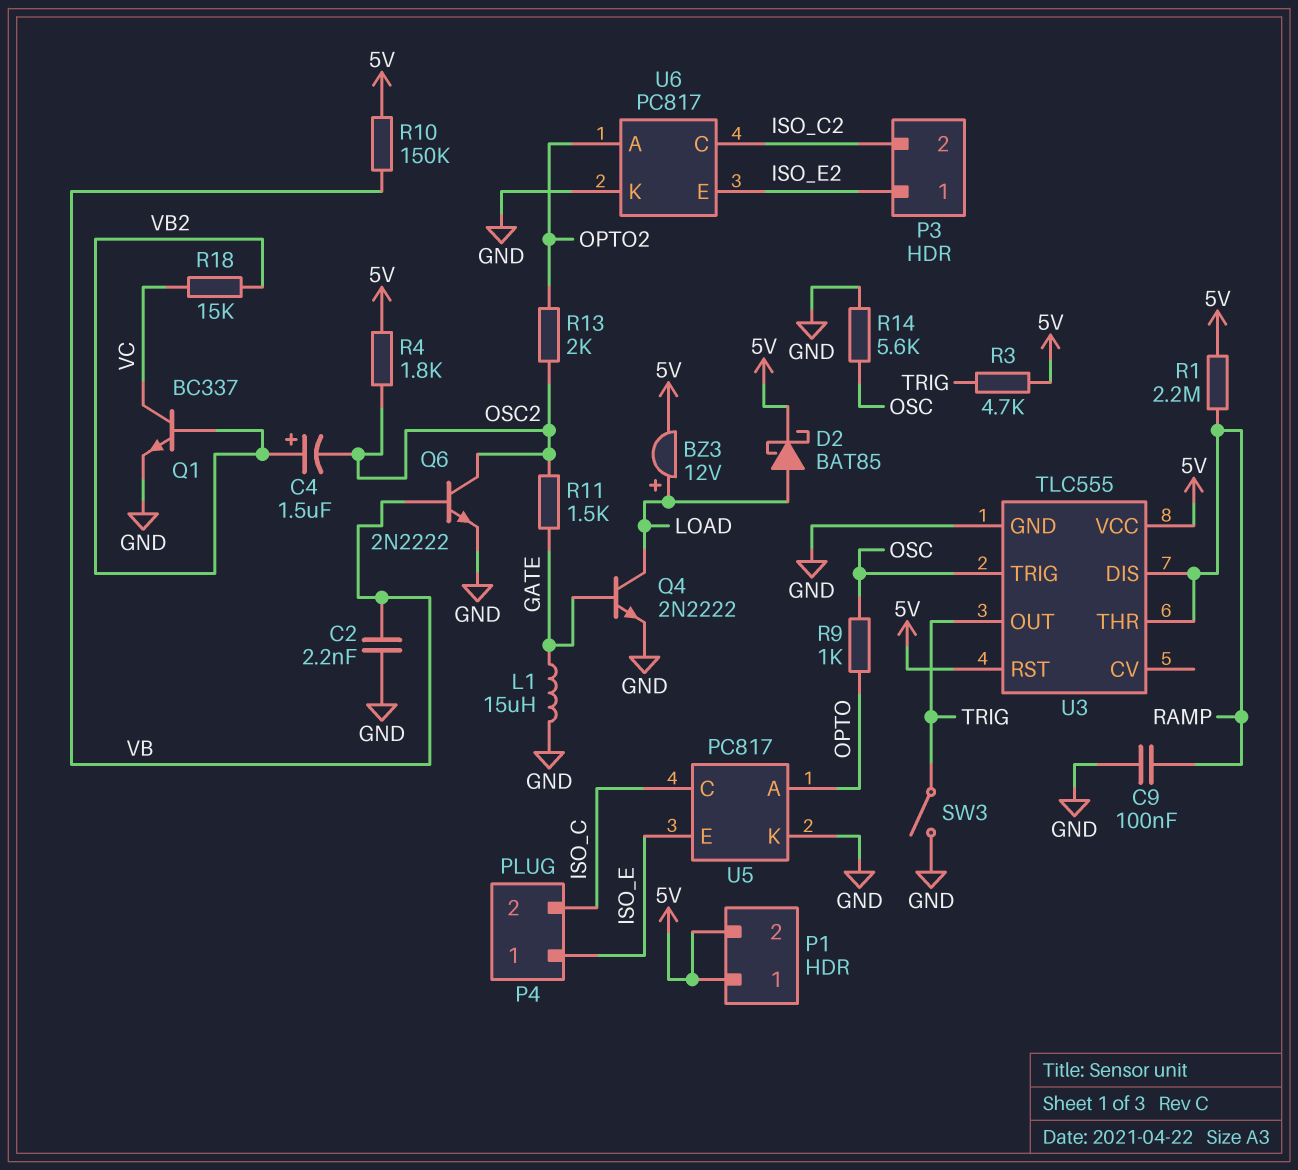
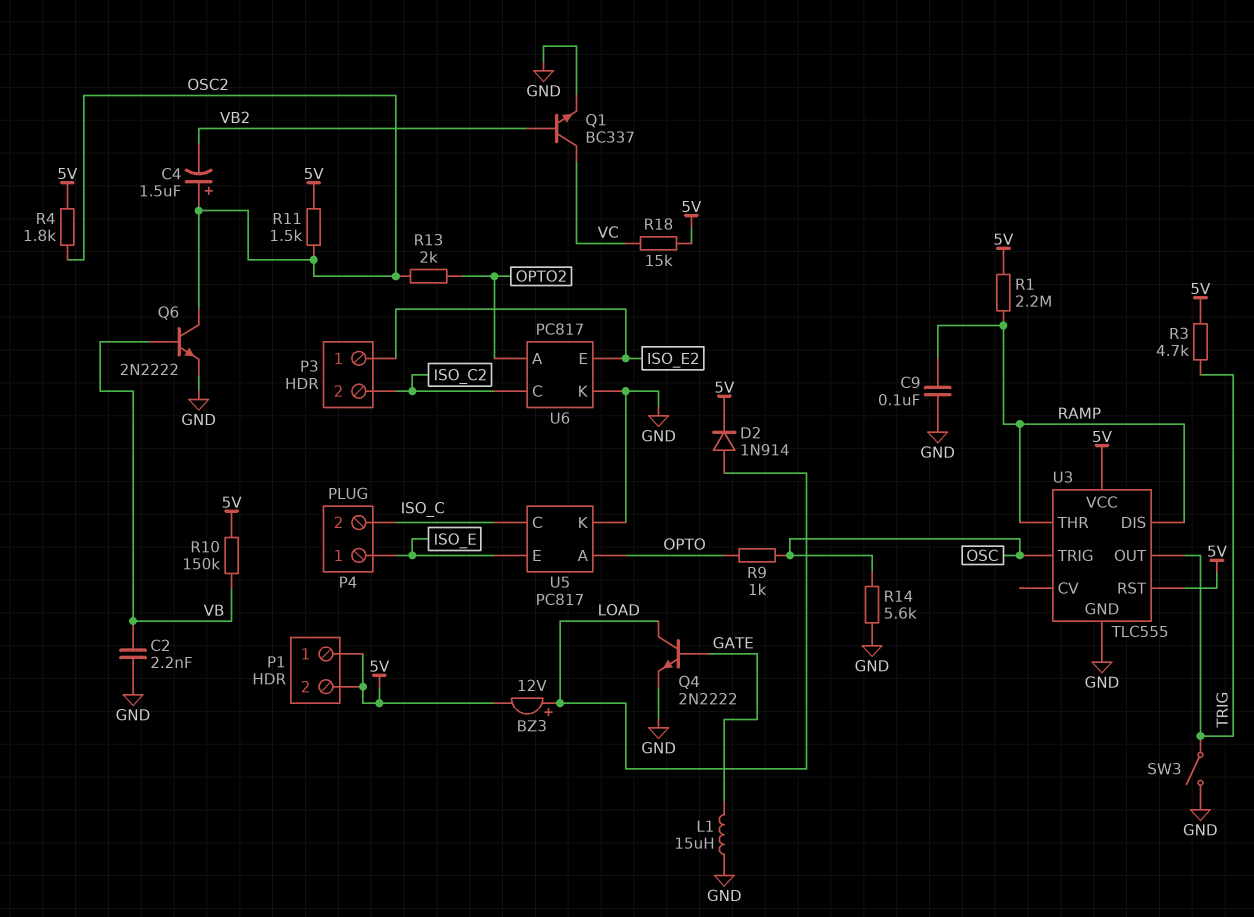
C4: 1.5uF (plus VB2, minus OSC2) -> 1.5uF (plus OSC2, minus VB2)
D2: schottky BAT85 (A LOAD, K 5V) -> diode 1N914 (A LOAD, K 5V)
R11: 1.5k (GATE, OSC2) -> 1.5k (5V, OSC2)
R18: 15k (VB2, VC) -> 15k (5V, VC)

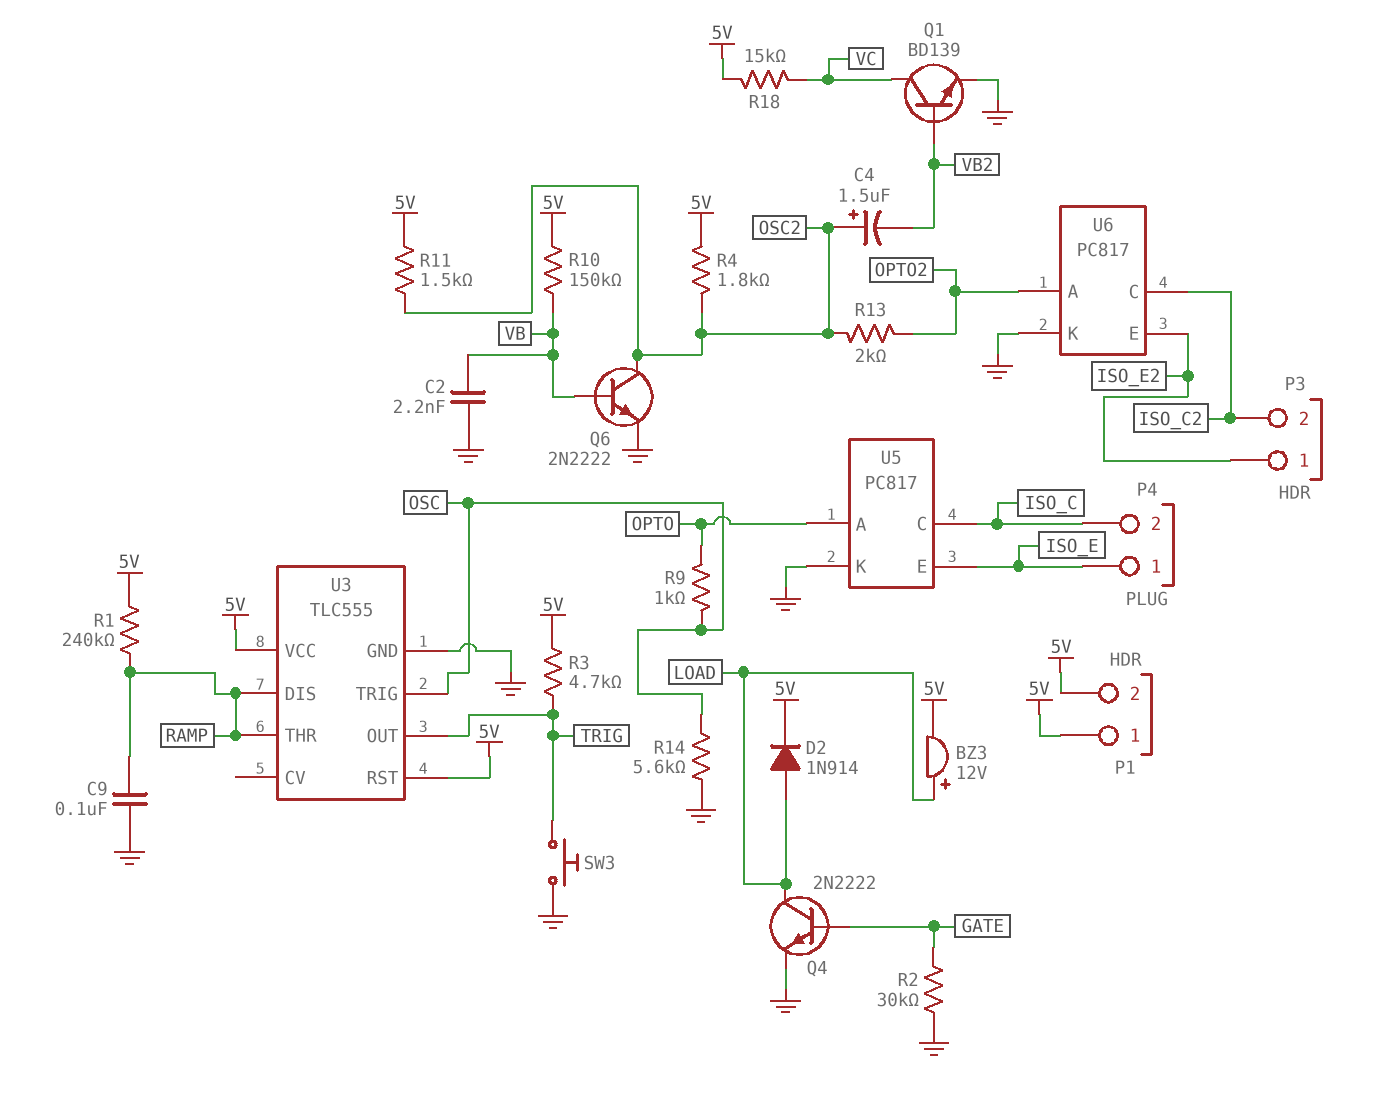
L1: 15uH (GATE, GND) -> none
Q1: NPN BC337 (B VB2, C VC, E GND) -> NPN BD139 (B VB2, C VC, E GND)
R1: 2.2M (5V, RAMP) -> 240k (5V, RAMP)
R2: none -> 30k (GATE, GND)
SW3: switch (GND, TRIG) -> button (GND, TRIG)

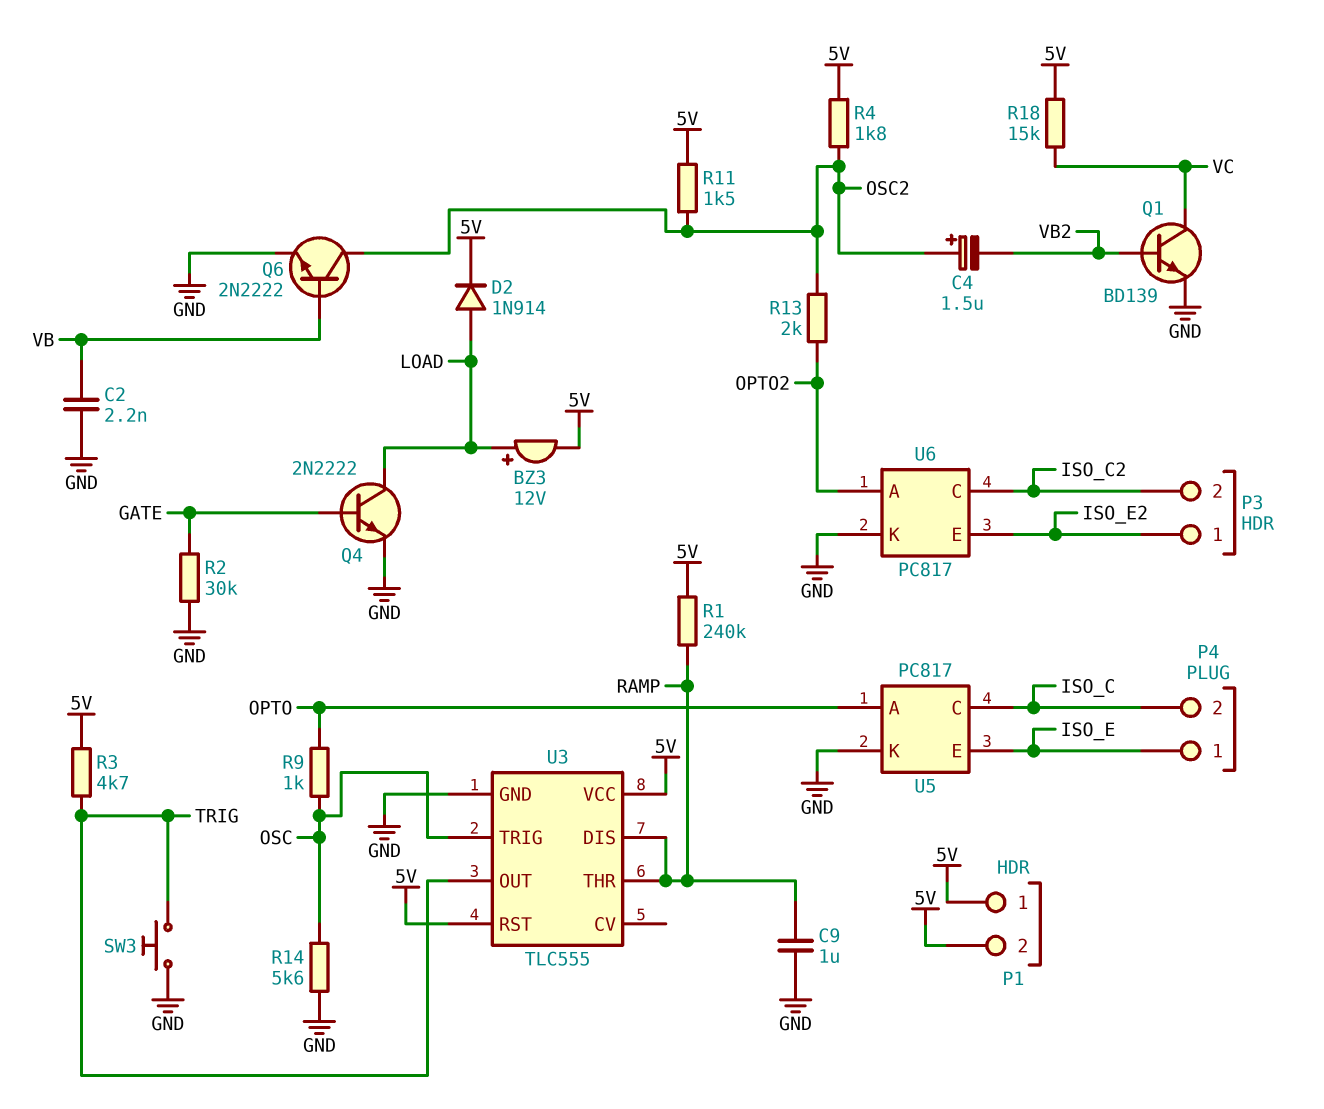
C9: 100nF (GND, RAMP) -> 1uF (GND, RAMP)
R10: 150k (5V, VB) -> none

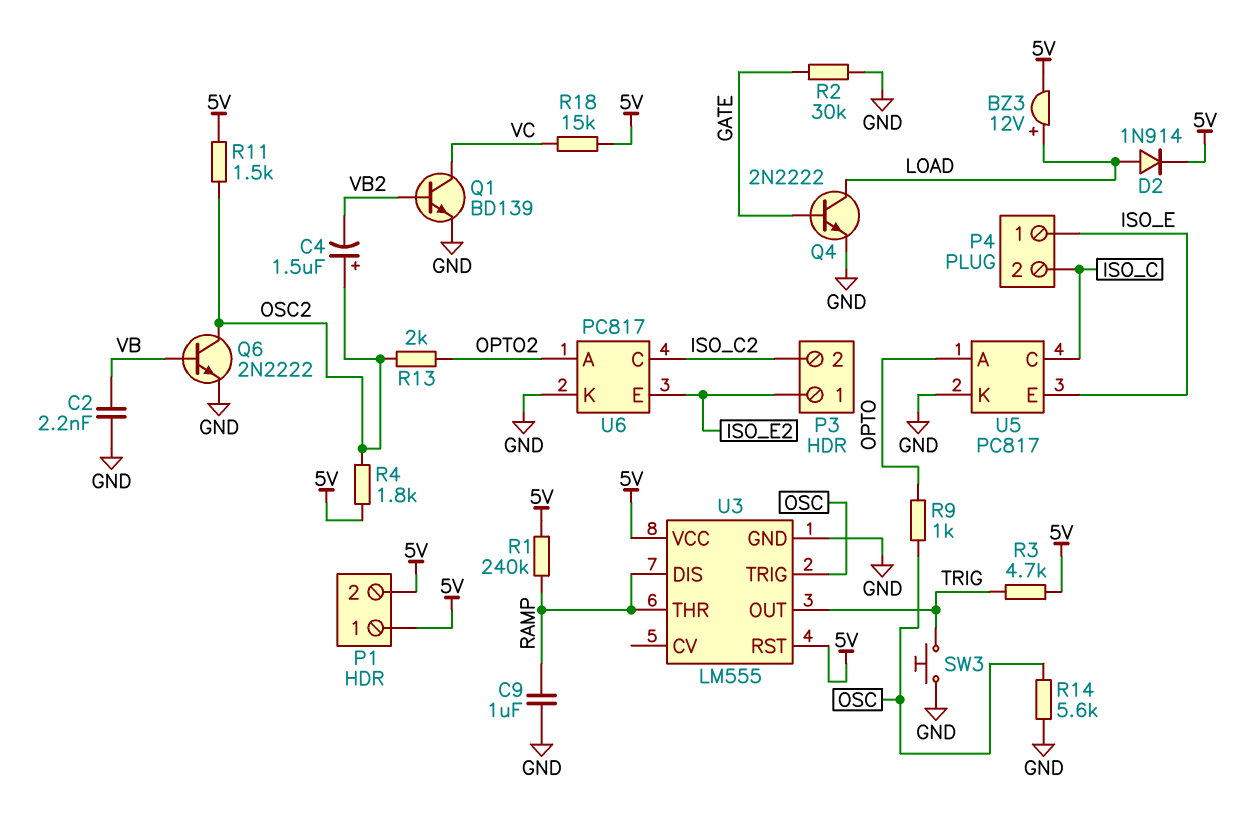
U3: TLC555 -> LM555

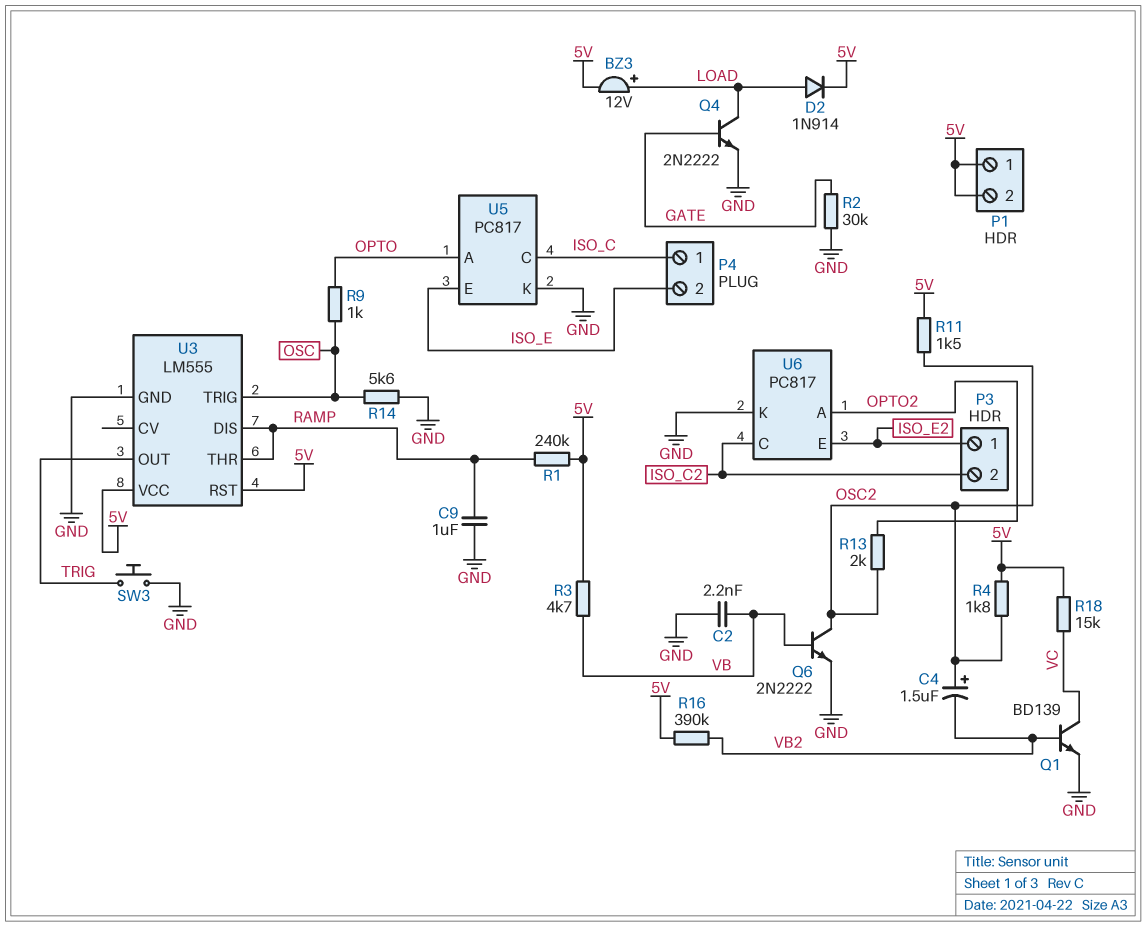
P4 pin 1: ISO_E -> ISO_C
P4 pin 2: ISO_C -> ISO_E
R3: 4.7k (5V, TRIG) -> 4.7k (5V, VB)
R16: none -> 390k (5V, VB2)

